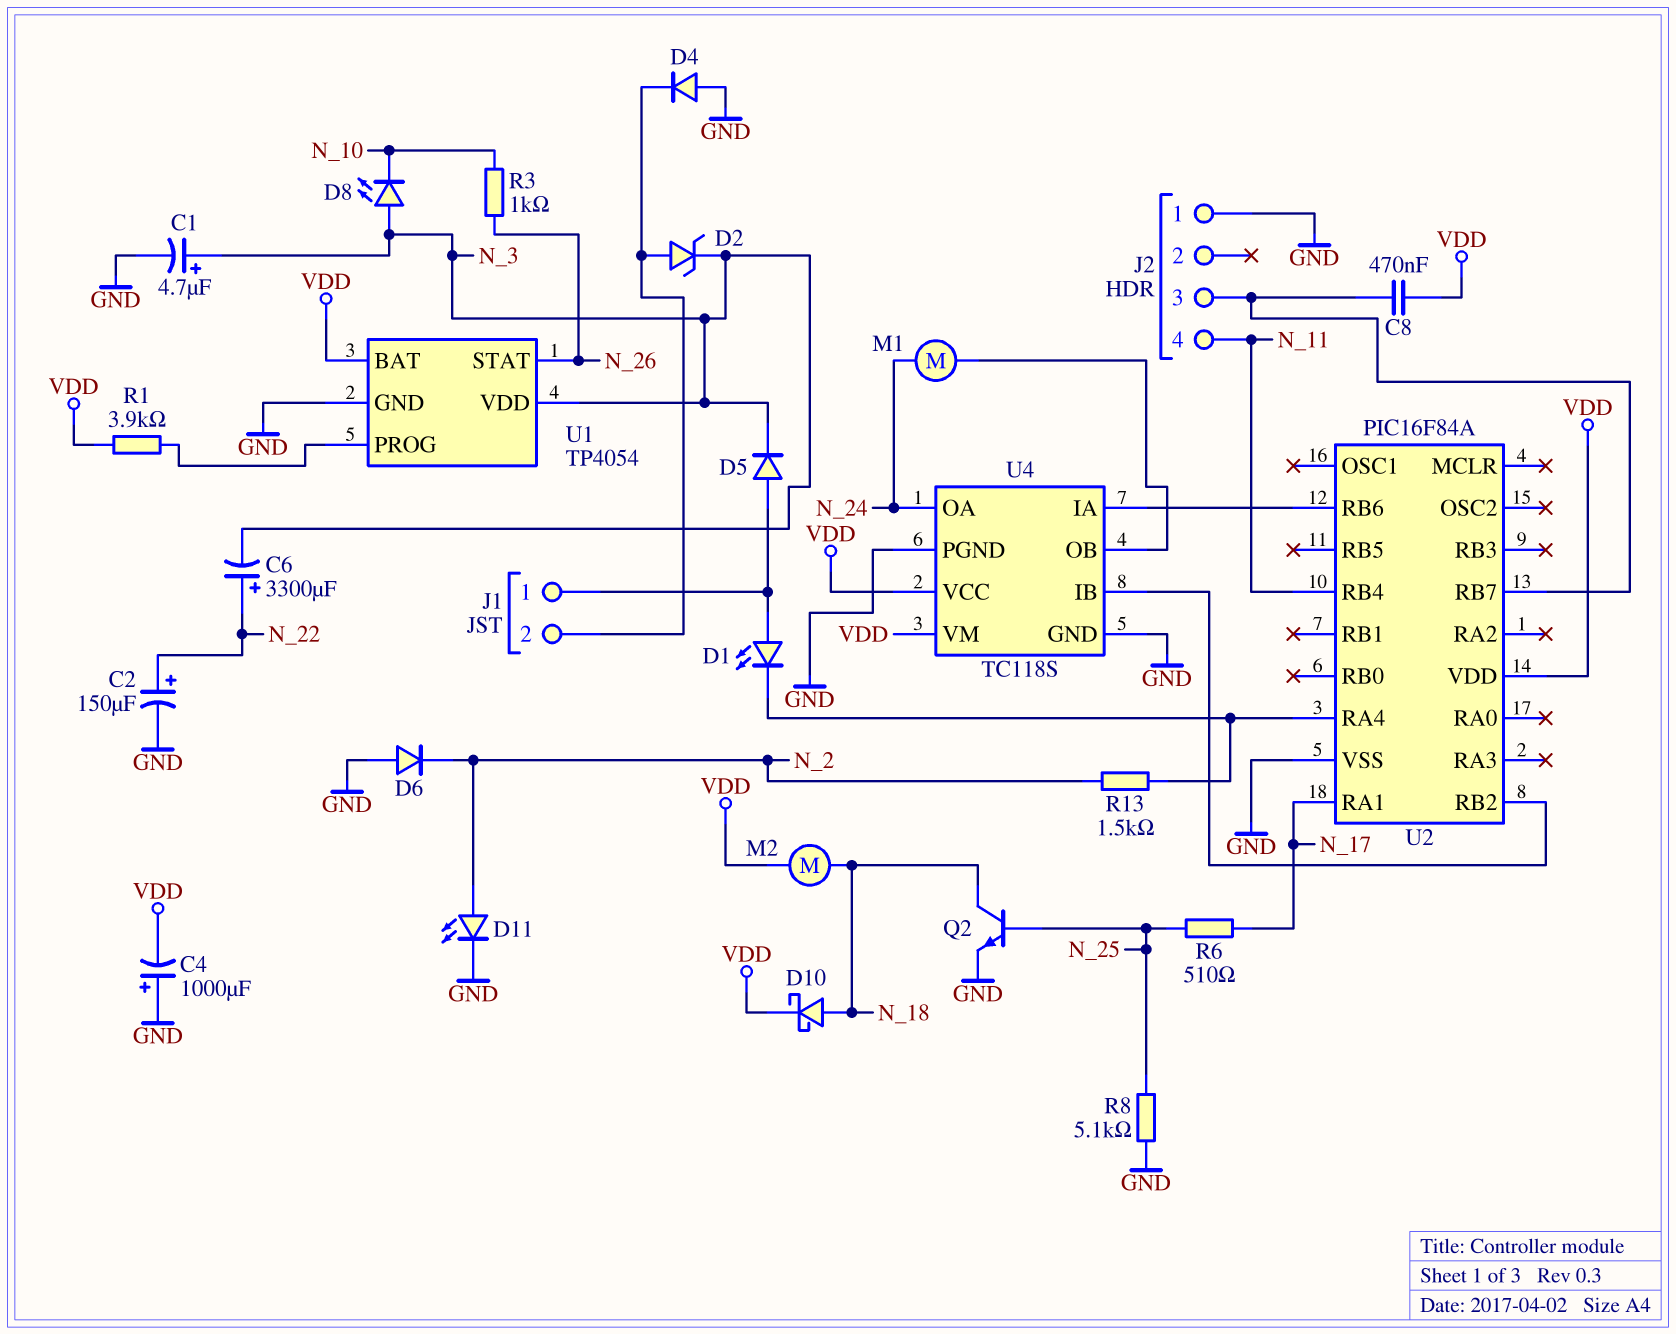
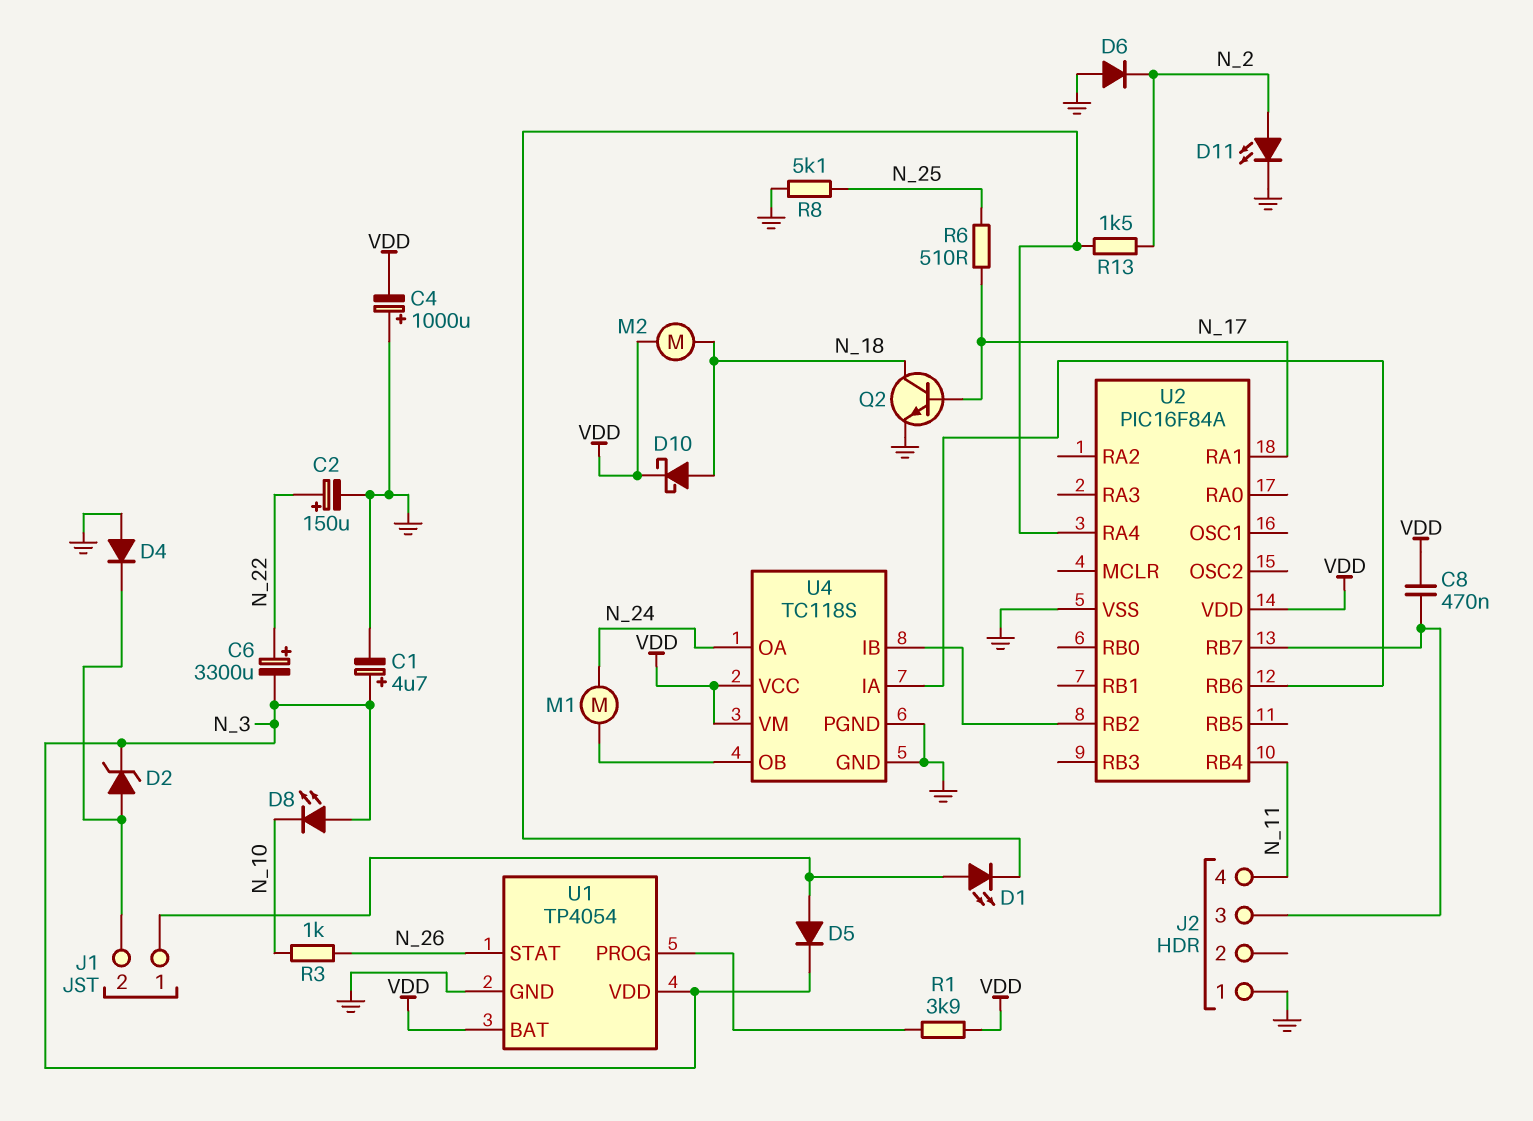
Q2: NPN (B N_25, C N_18, E GND) -> NPN (B N_17, C N_18, E GND)

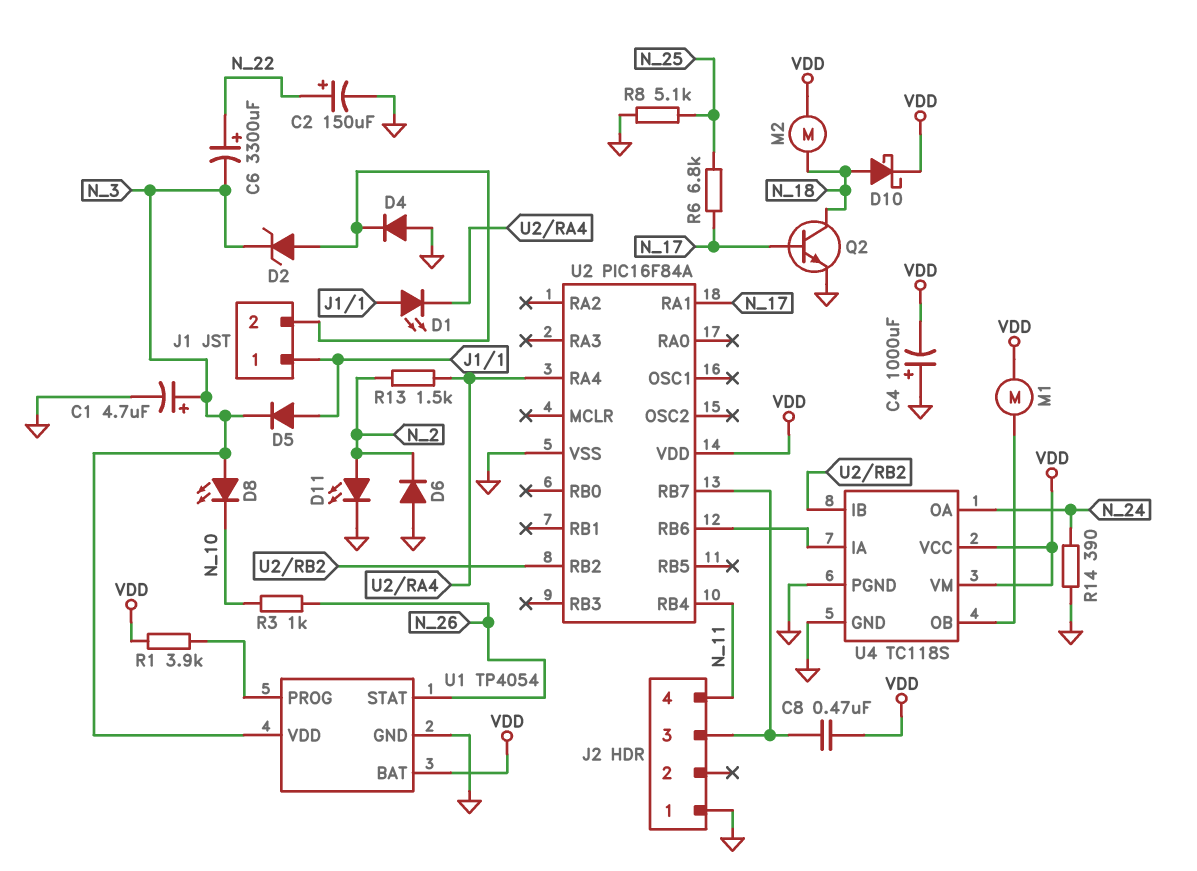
M1: motor (N_24, U4/OB) -> motor (U4/OB, VDD)
R6: 510 (N_17, N_25) -> 6.8k (N_17, N_25)
R14: none -> 390 (GND, N_24)

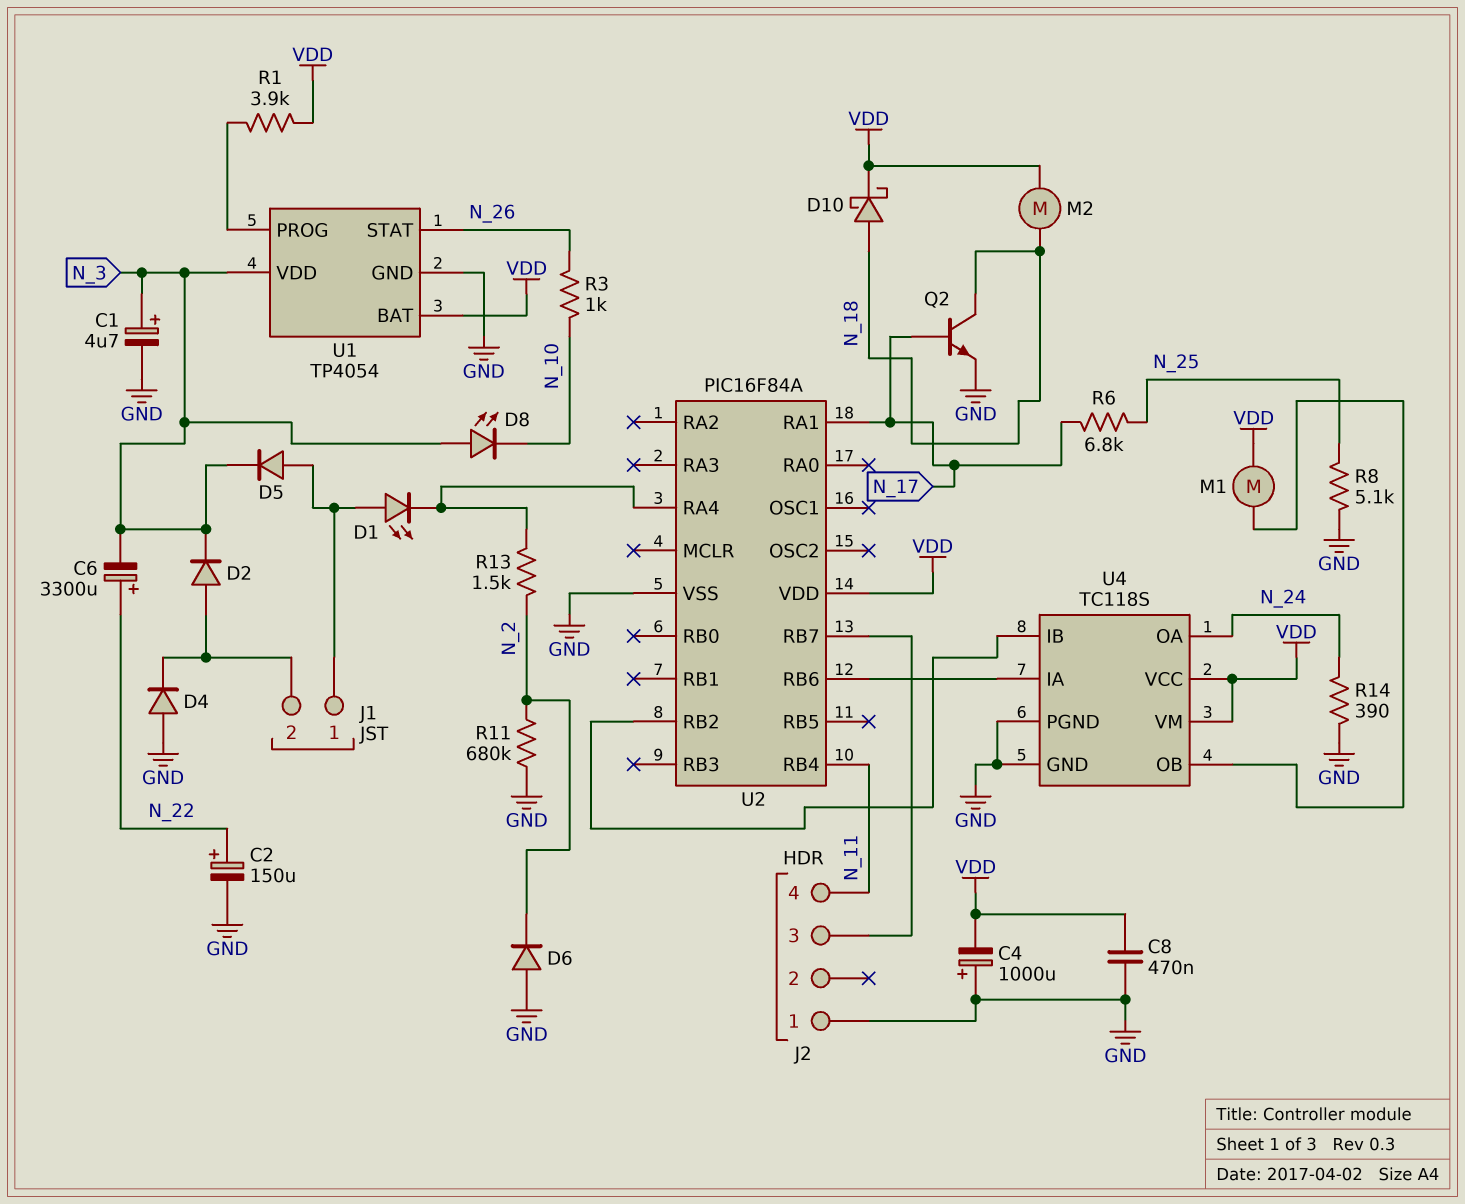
C8: 470nF (J2/3, VDD) -> 470nF (GND, VDD)
D2: zener (A J1/2, K N_3) -> diode (A J1/2, K N_3)
D11: LED (A N_2, K GND) -> none
R11: none -> 680k (GND, N_2)

